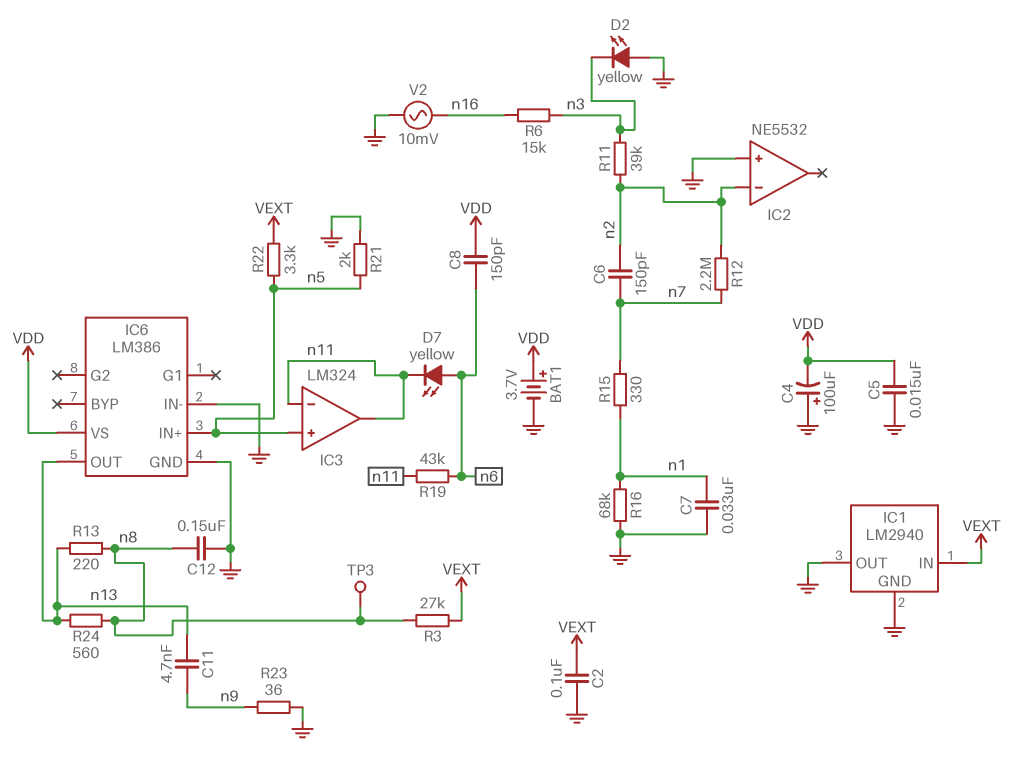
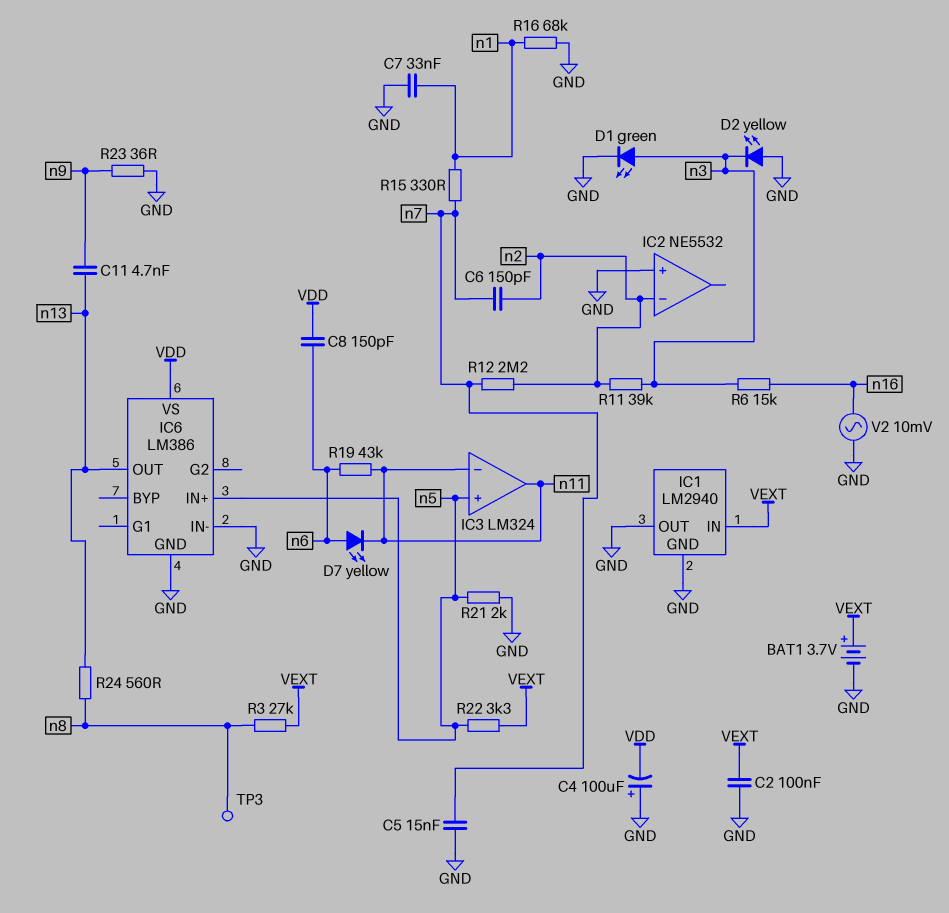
BAT1: 3.7V (plus VDD, minus GND) -> 3.7V (plus VEXT, minus GND)
C5: 15nF (GND, VDD) -> 15nF (GND, n7)
C12: 150nF (GND, n8) -> none
D1: none -> LED green (A n3, K GND)
R13: 220 (n8, n13) -> none

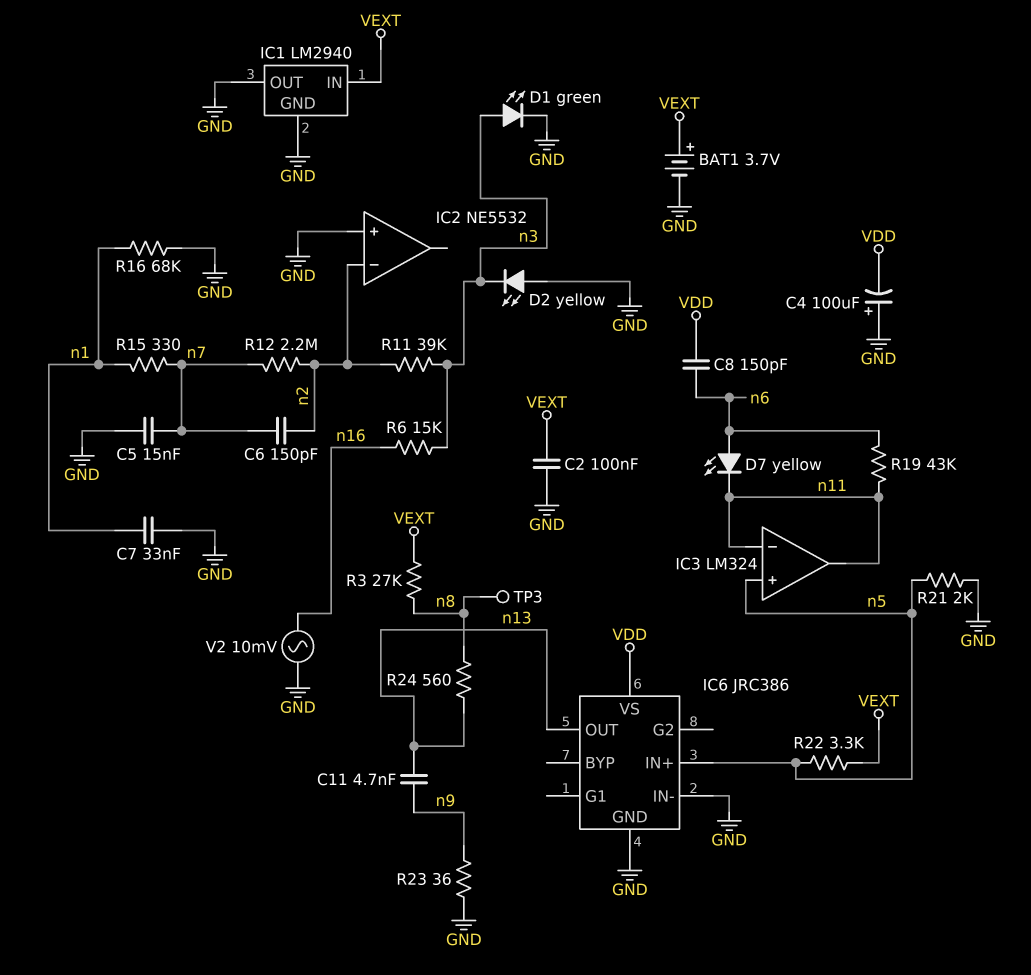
IC6: LM386 -> JRC386

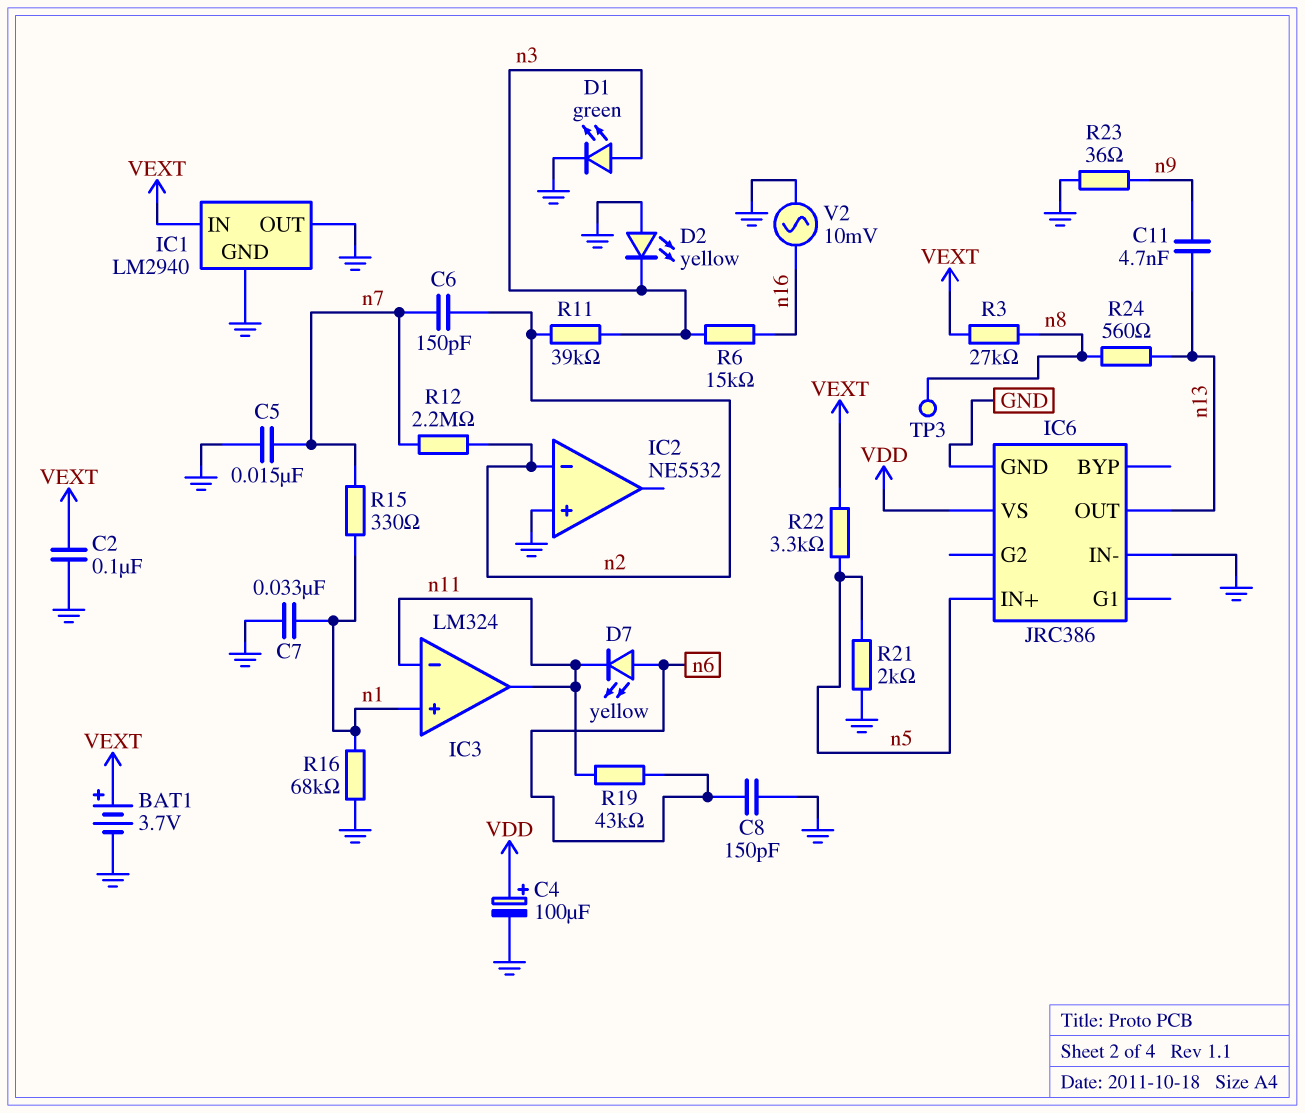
C4: 100uF (plus GND, minus VDD) -> 100uF (plus VDD, minus GND)
C8: 150pF (VDD, n6) -> 150pF (GND, n6)
IC3 pin in+: n5 -> n1

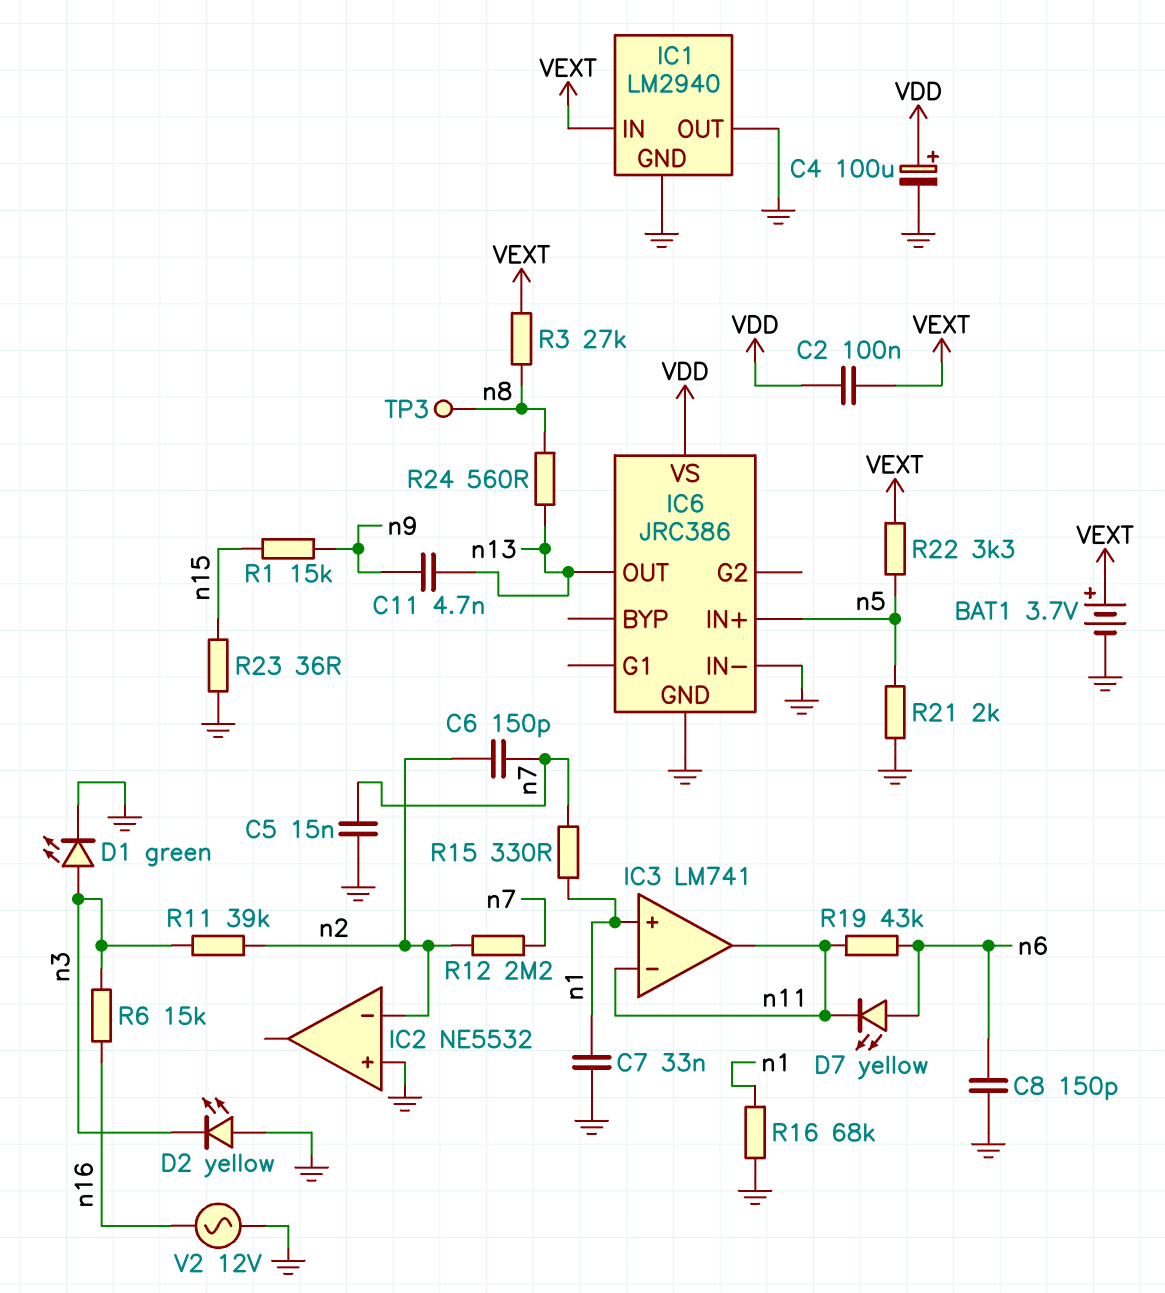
C2: 100nF (GND, VEXT) -> 100nF (VDD, VEXT)
IC3: LM324 -> LM741
R1: none -> 15k (n9, n15)
R23: 36 (GND, n9) -> 36 (GND, n15)
V2: AC 10mV (GND, n16) -> AC 12V (GND, n16)

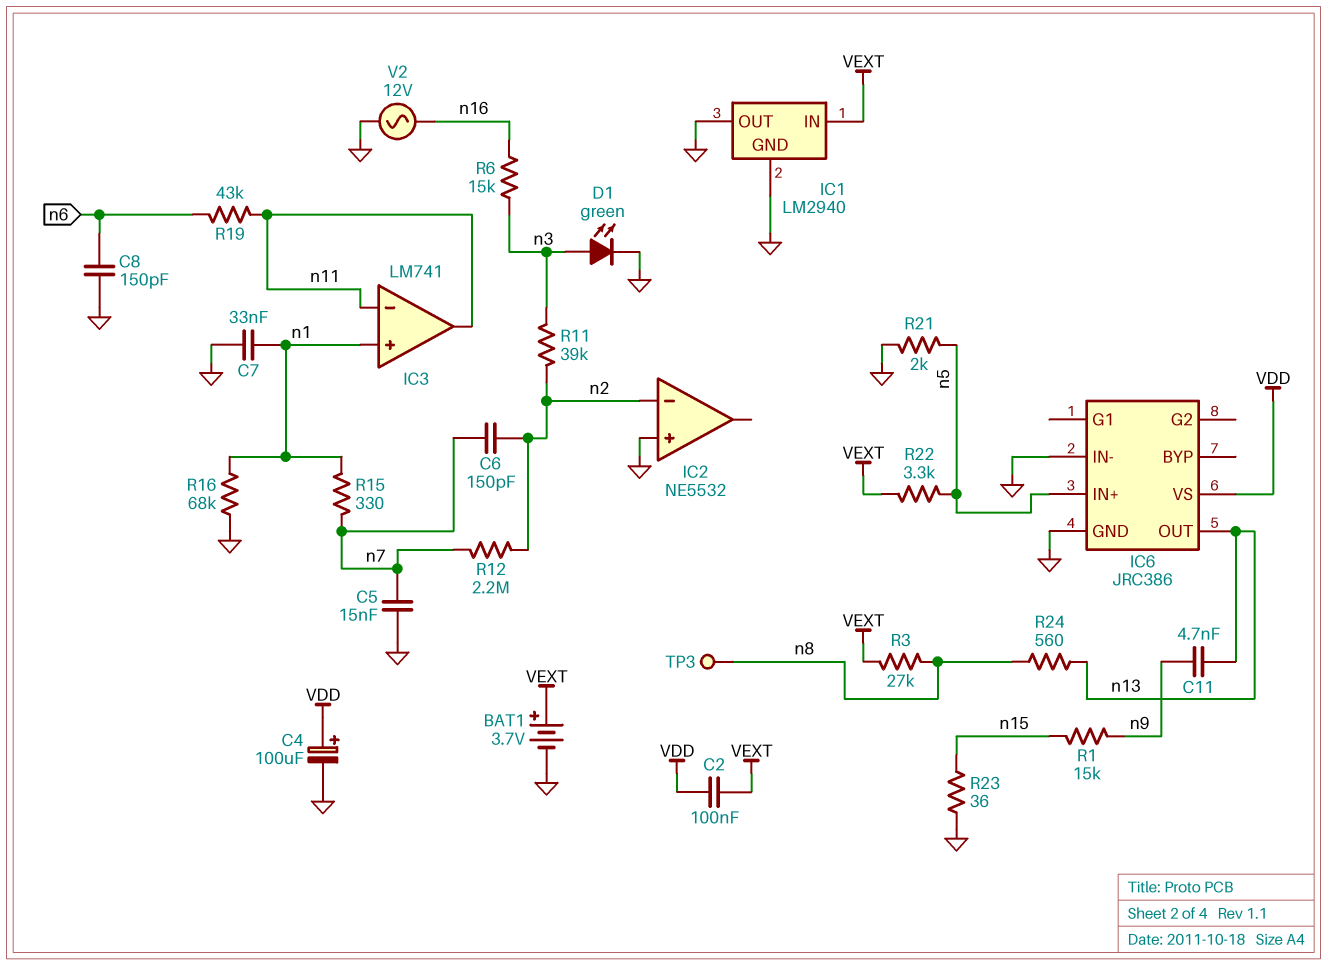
D2: LED yellow (A GND, K n3) -> none
D7: LED yellow (A n6, K n11) -> none

